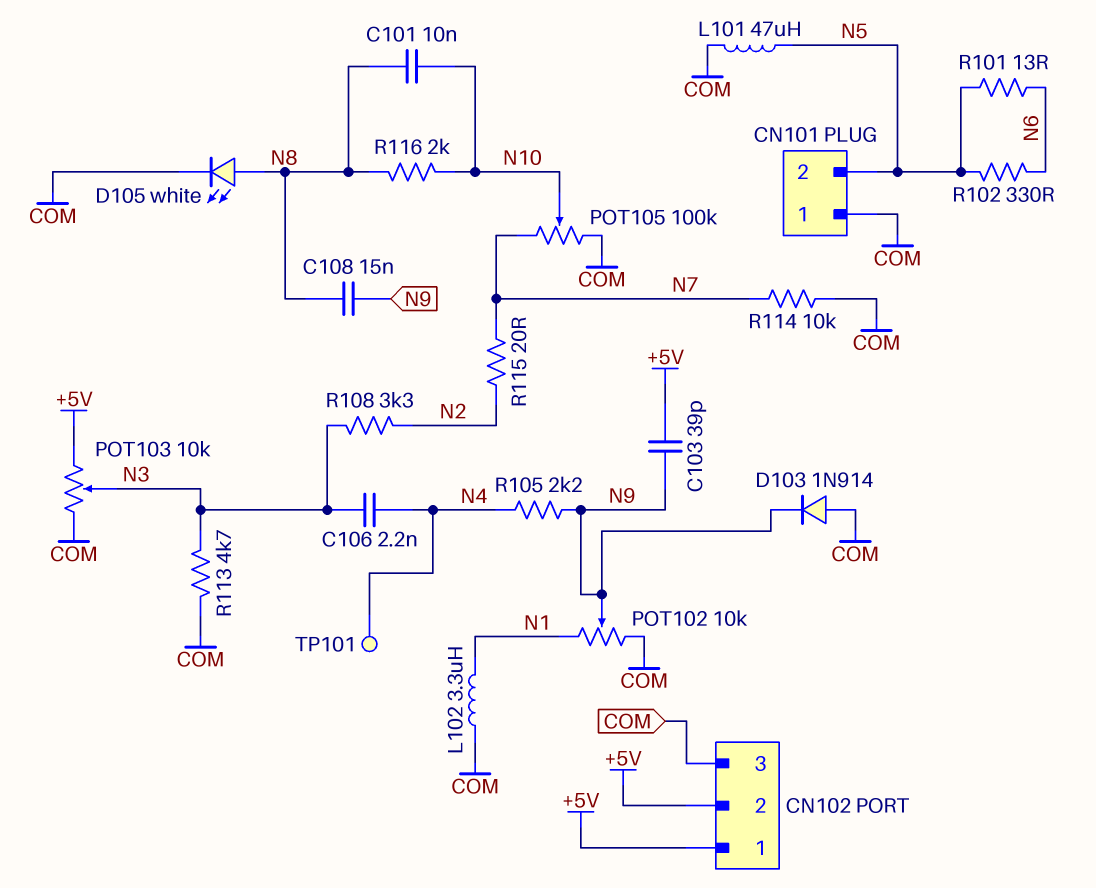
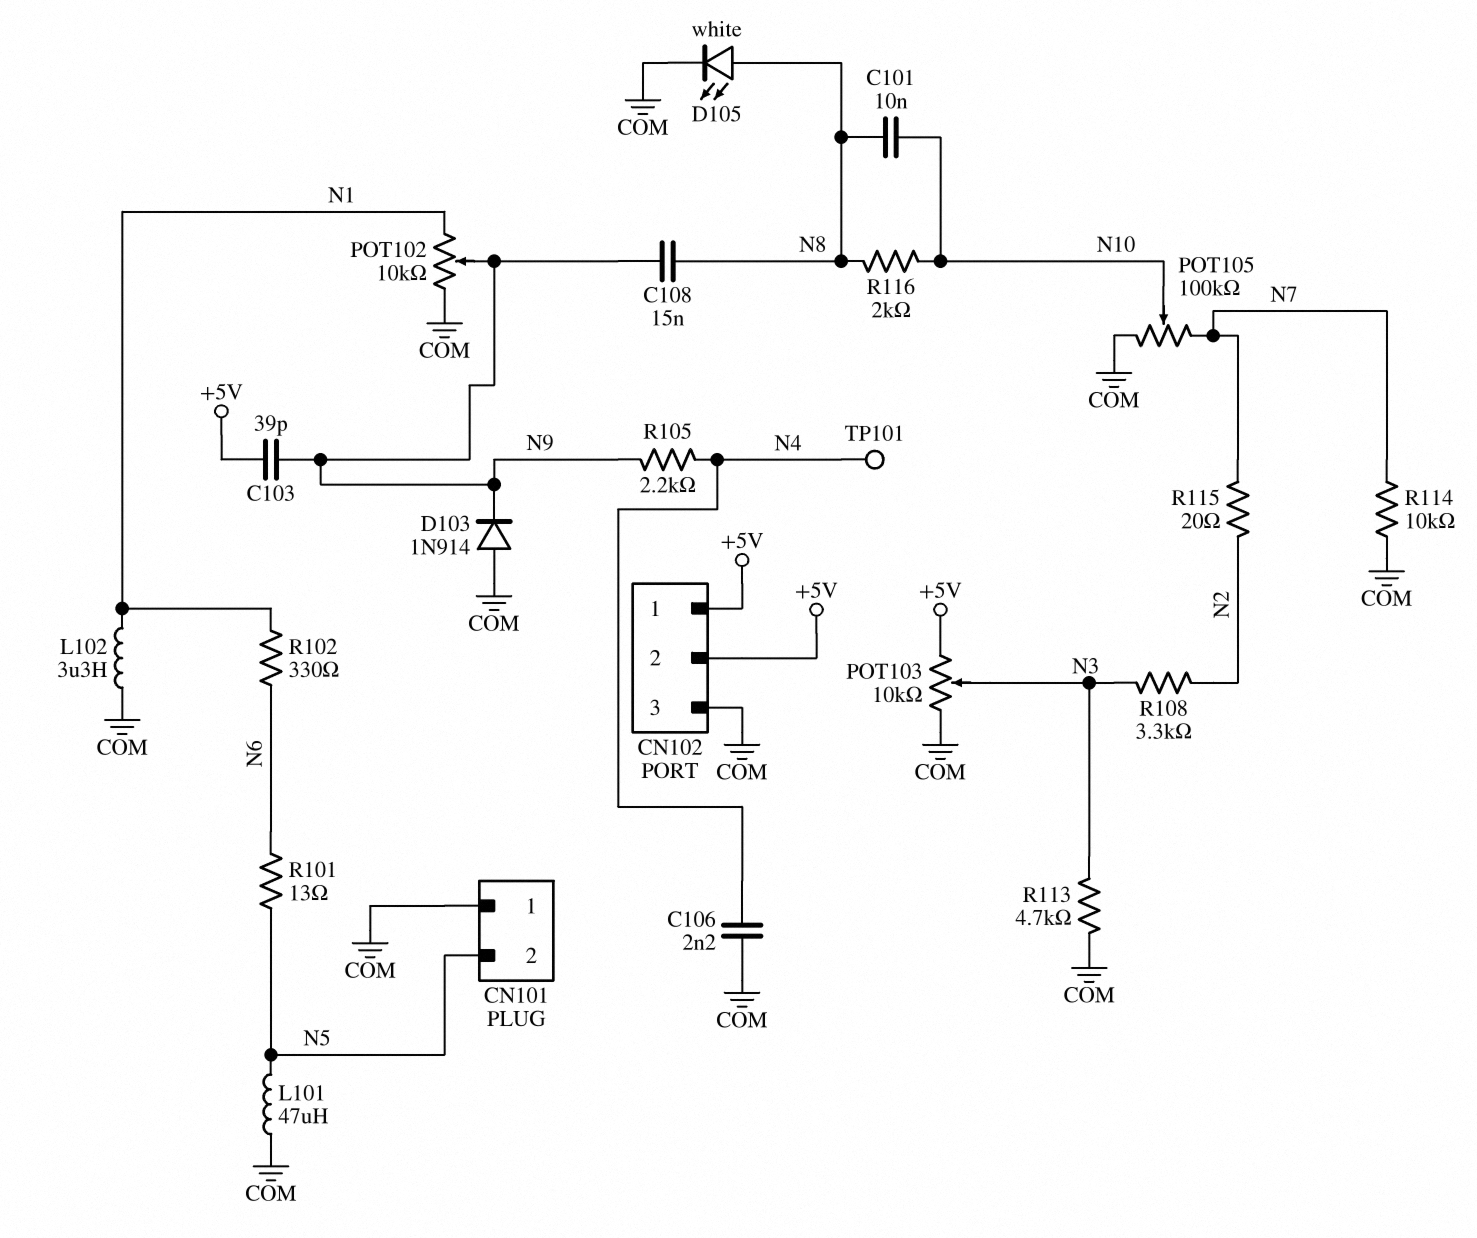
C106: 2.2nF (N3, N4) -> 2.2nF (COM, N4)
R102: 330 (N5, N6) -> 330 (N1, N6)

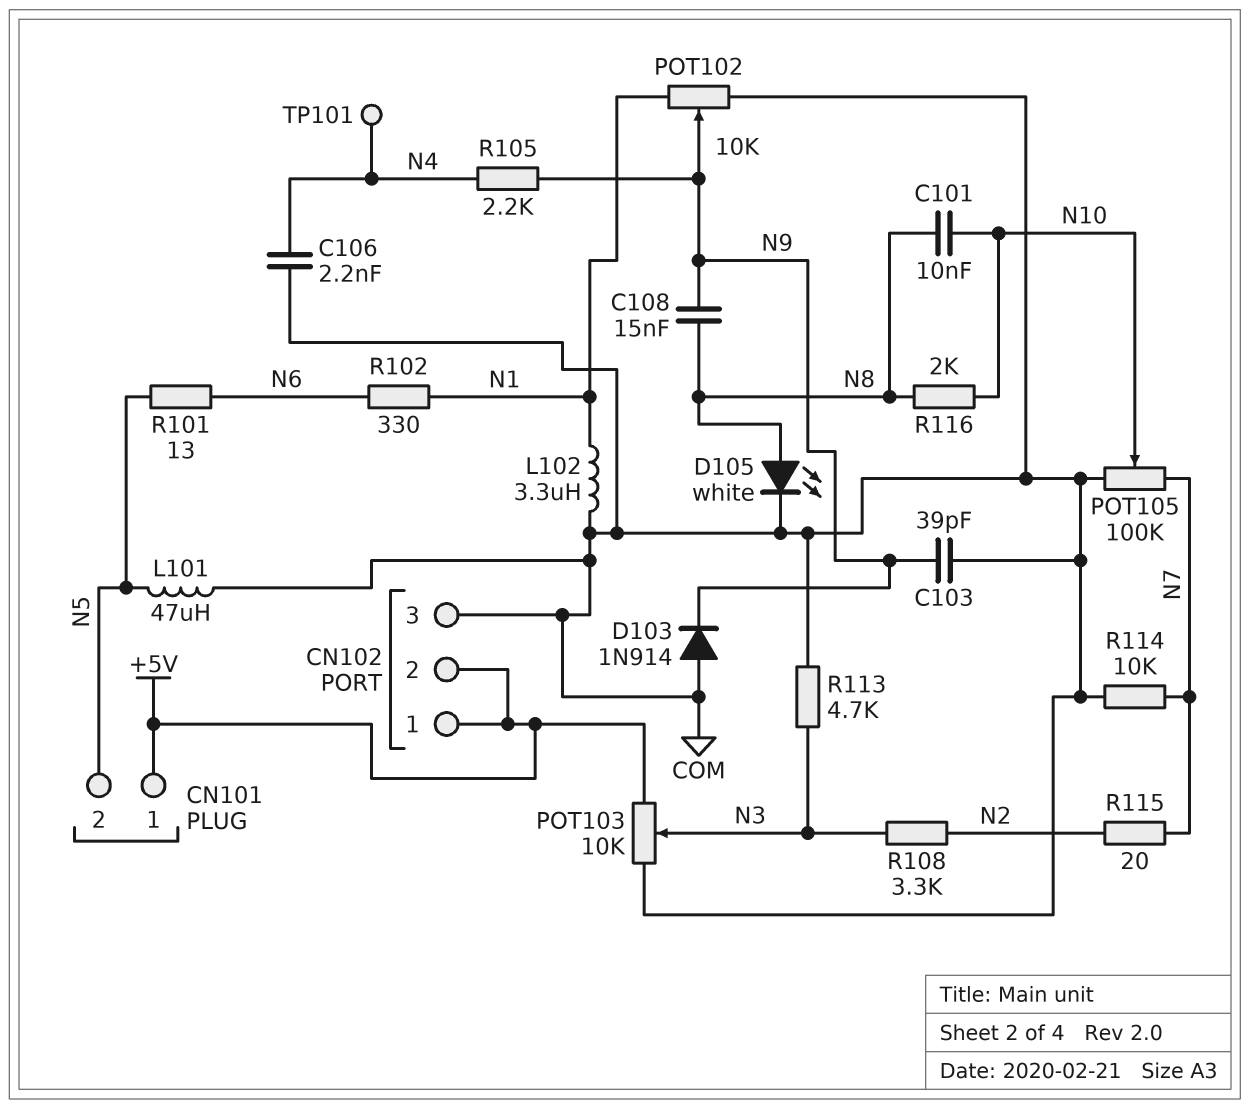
C103: 39pF (+5V, N9) -> 39pF (COM, N9)
CN101 pin 1: COM -> +5V

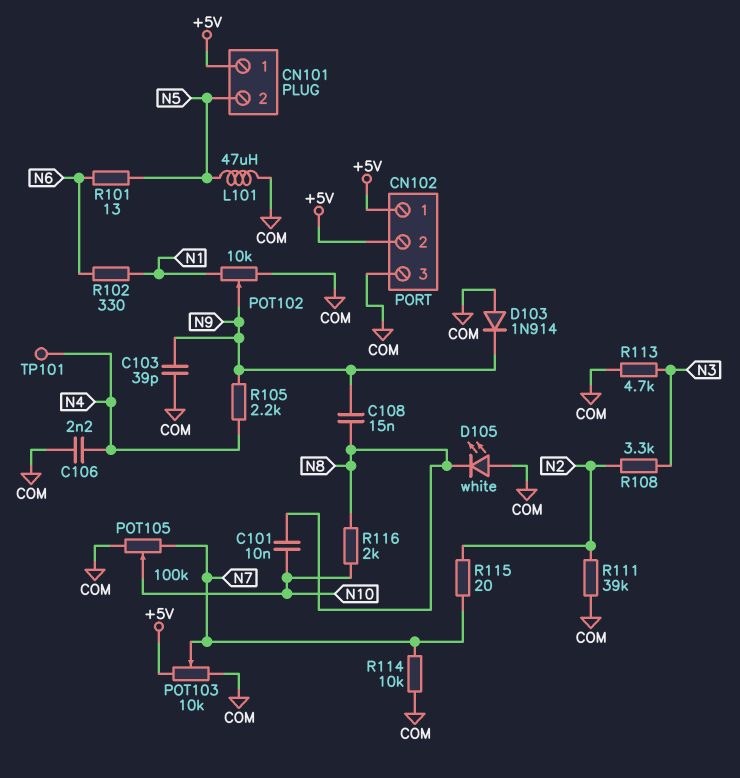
D105: LED white (A N8, K COM) -> LED white (A COM, K N8)
L102: 3.3uH (COM, N1) -> none
POT103: 10k (+5V, COM, wiper N3) -> 10k (+5V, COM, wiper N7)
R111: none -> 39k (COM, N2)

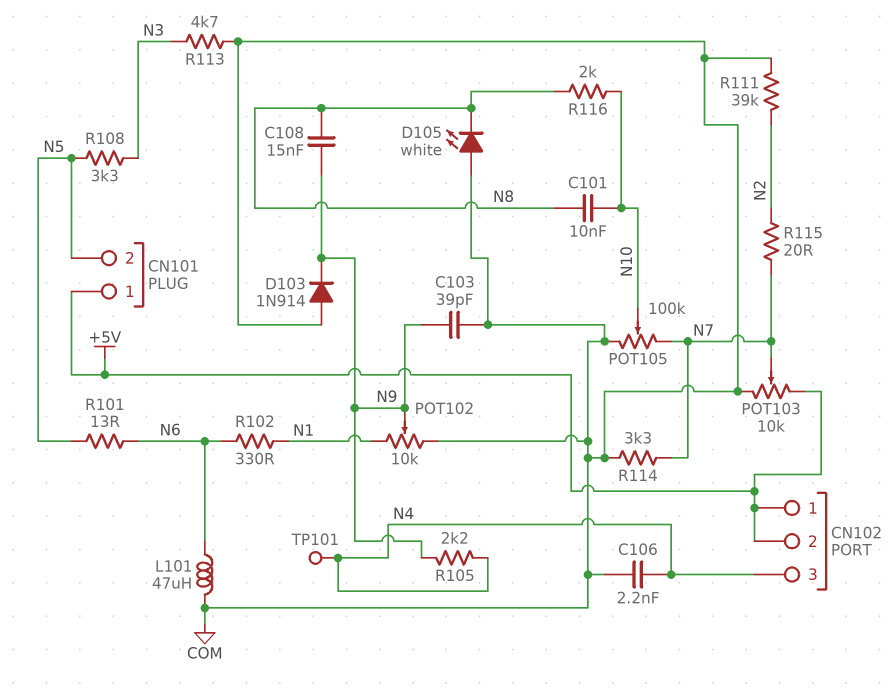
CN102 pin 3: COM -> N4
L101: 47uH (COM, N5) -> 47uH (COM, N6)
R108: 3.3k (N2, N3) -> 3.3k (N3, N5)
R114: 10k (COM, N7) -> 3.3k (COM, N7)

